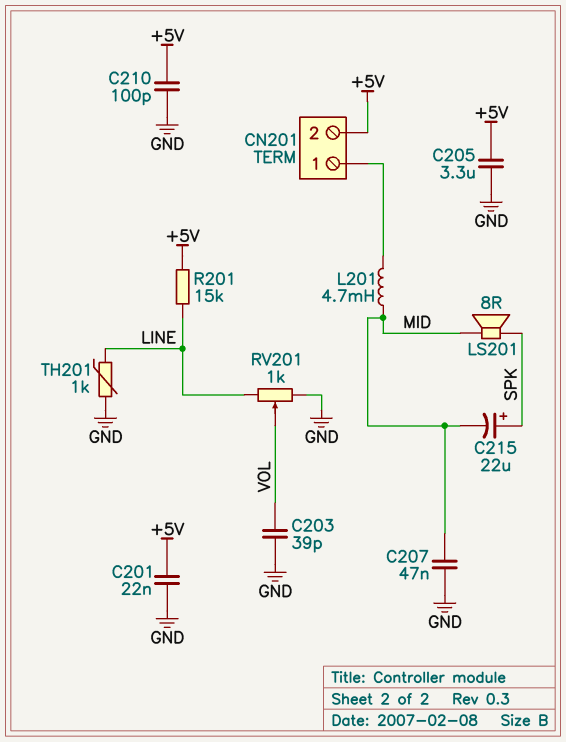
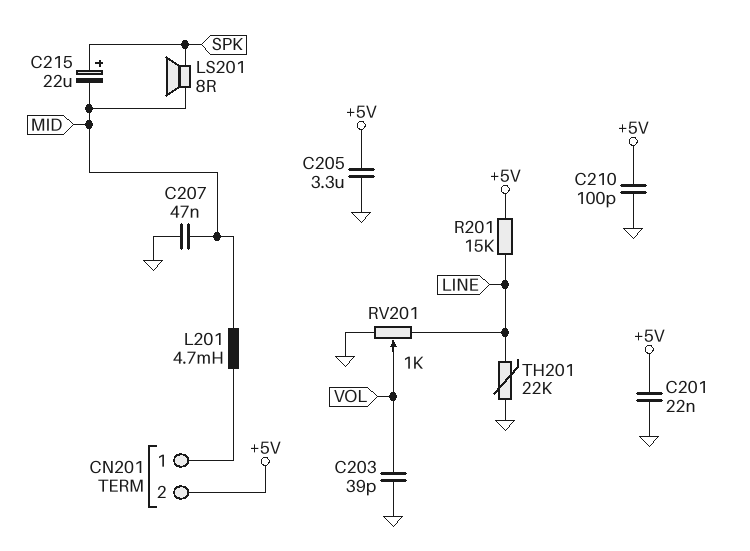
TH201: 1k (GND, LINE) -> 22k (GND, LINE)

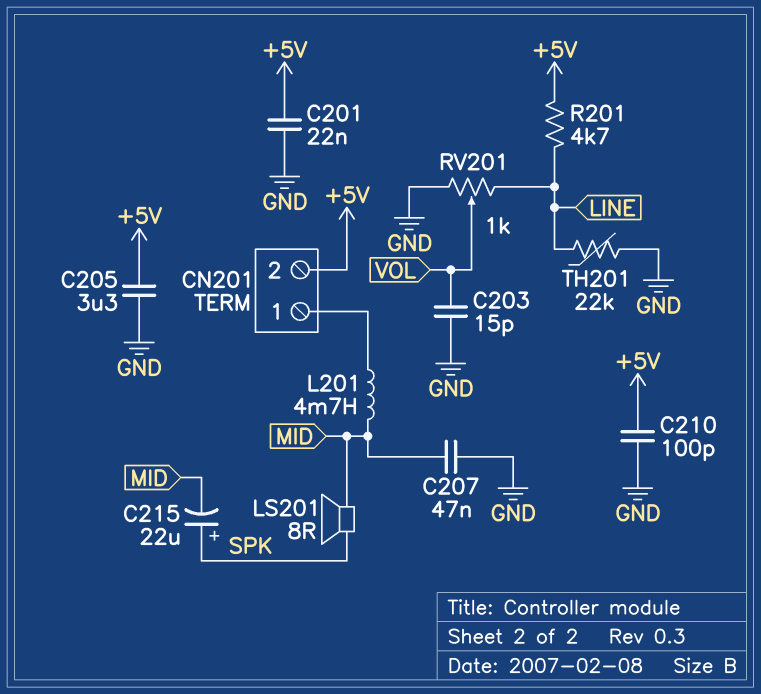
C203: 39pF (GND, VOL) -> 15pF (GND, VOL)
R201: 15k (+5V, LINE) -> 4.7k (+5V, LINE)

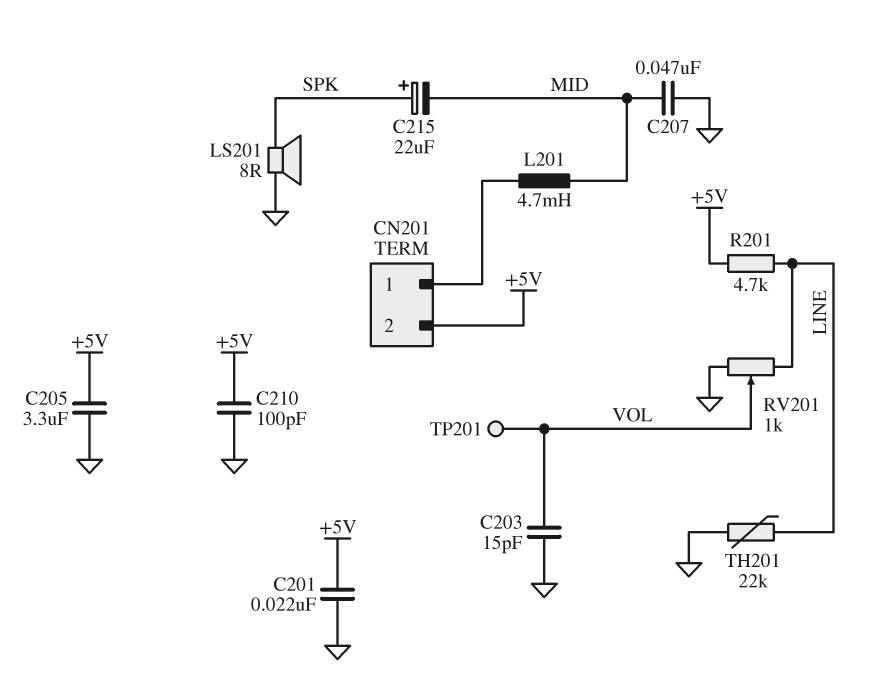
LS201: speaker 8R (MID, SPK) -> speaker 8R (GND, SPK)
TP201: none -> test point (VOL)

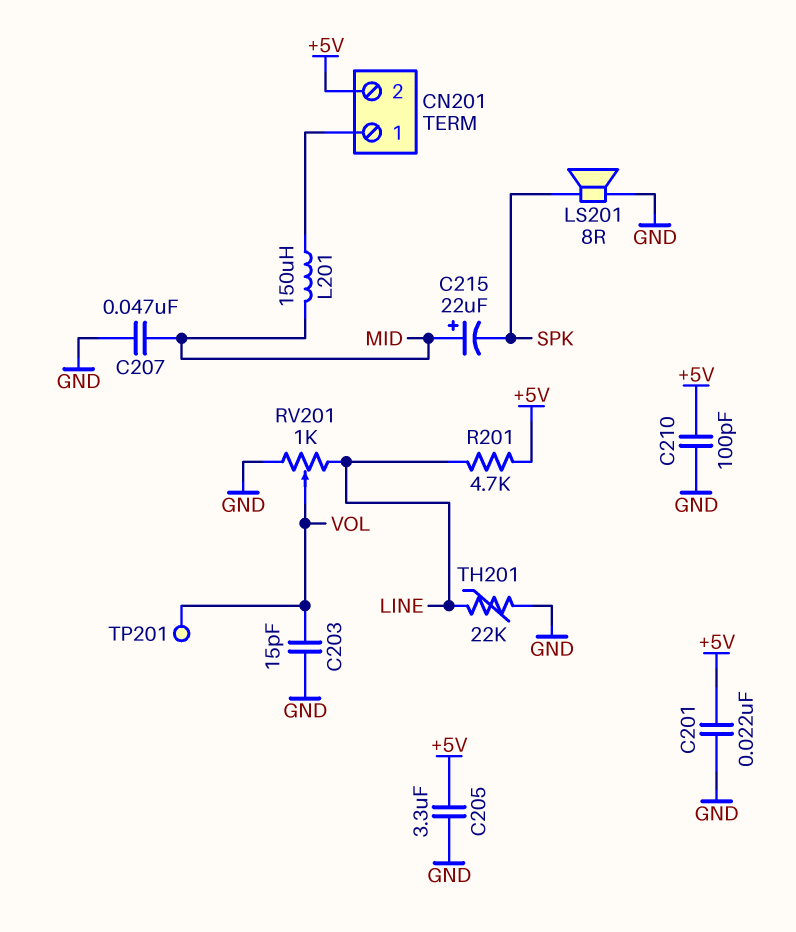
C215: 22uF (plus SPK, minus MID) -> 22uF (plus MID, minus SPK)
L201: 4.7mH (CN201/1, MID) -> 150uH (CN201/1, MID)

